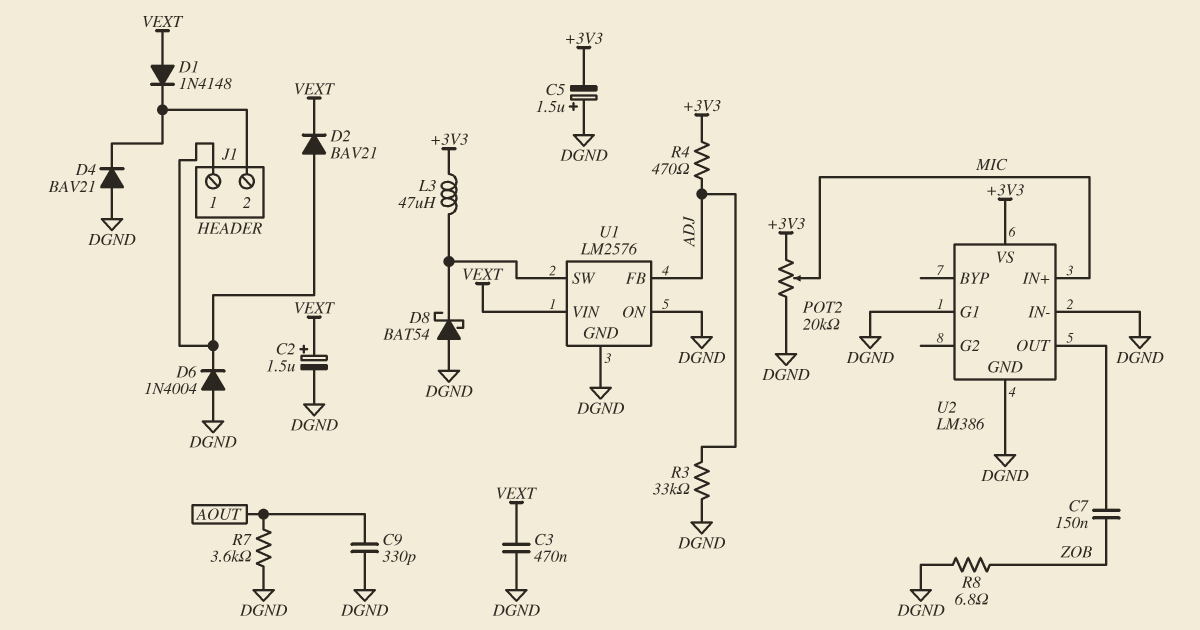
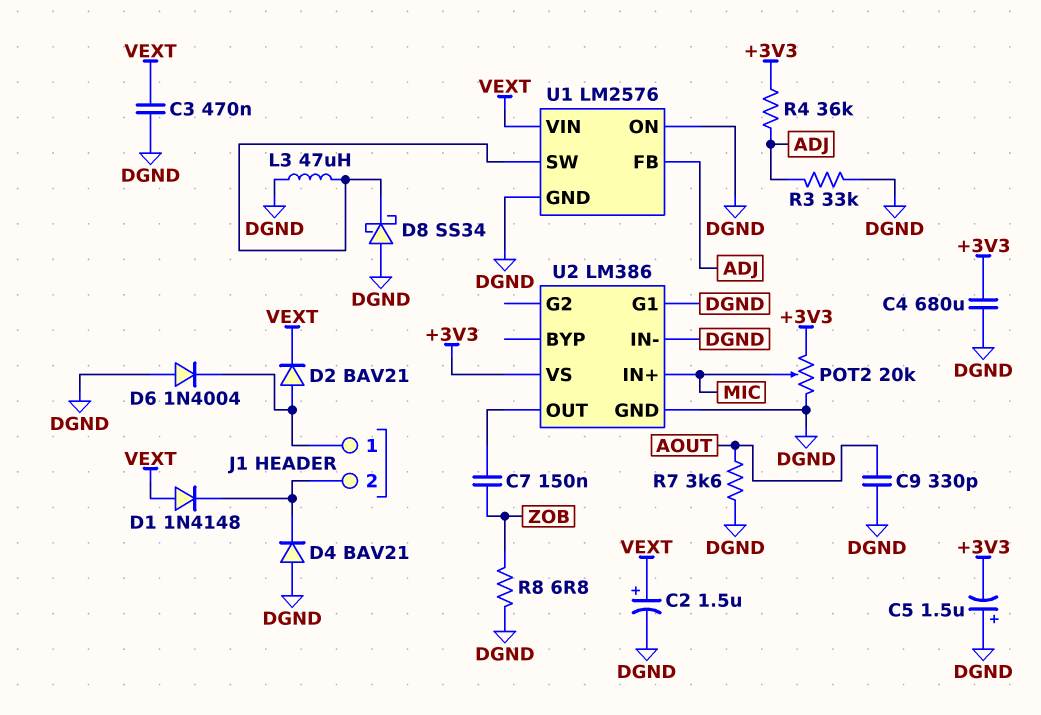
C4: none -> 680uF (+3V3, DGND)
D8: schottky BAT54 (A DGND, K U1/SW) -> schottky SS34 (A DGND, K U1/SW)
L3: 47uH (+3V3, U1/SW) -> 47uH (DGND, U1/SW)
R4: 470 (+3V3, ADJ) -> 36k (+3V3, ADJ)

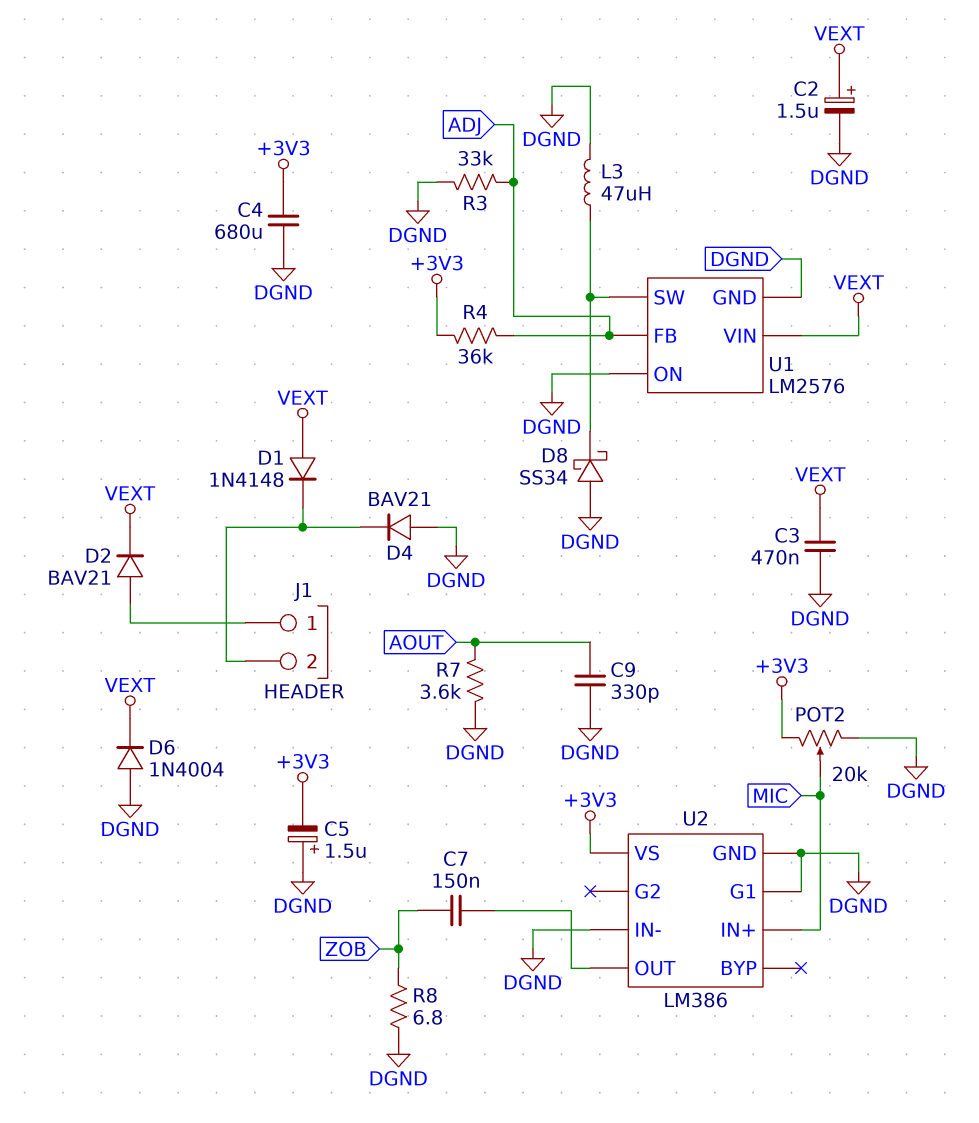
D6: diode 1N4004 (A DGND, K J1/1) -> diode 1N4004 (A DGND, K VEXT)

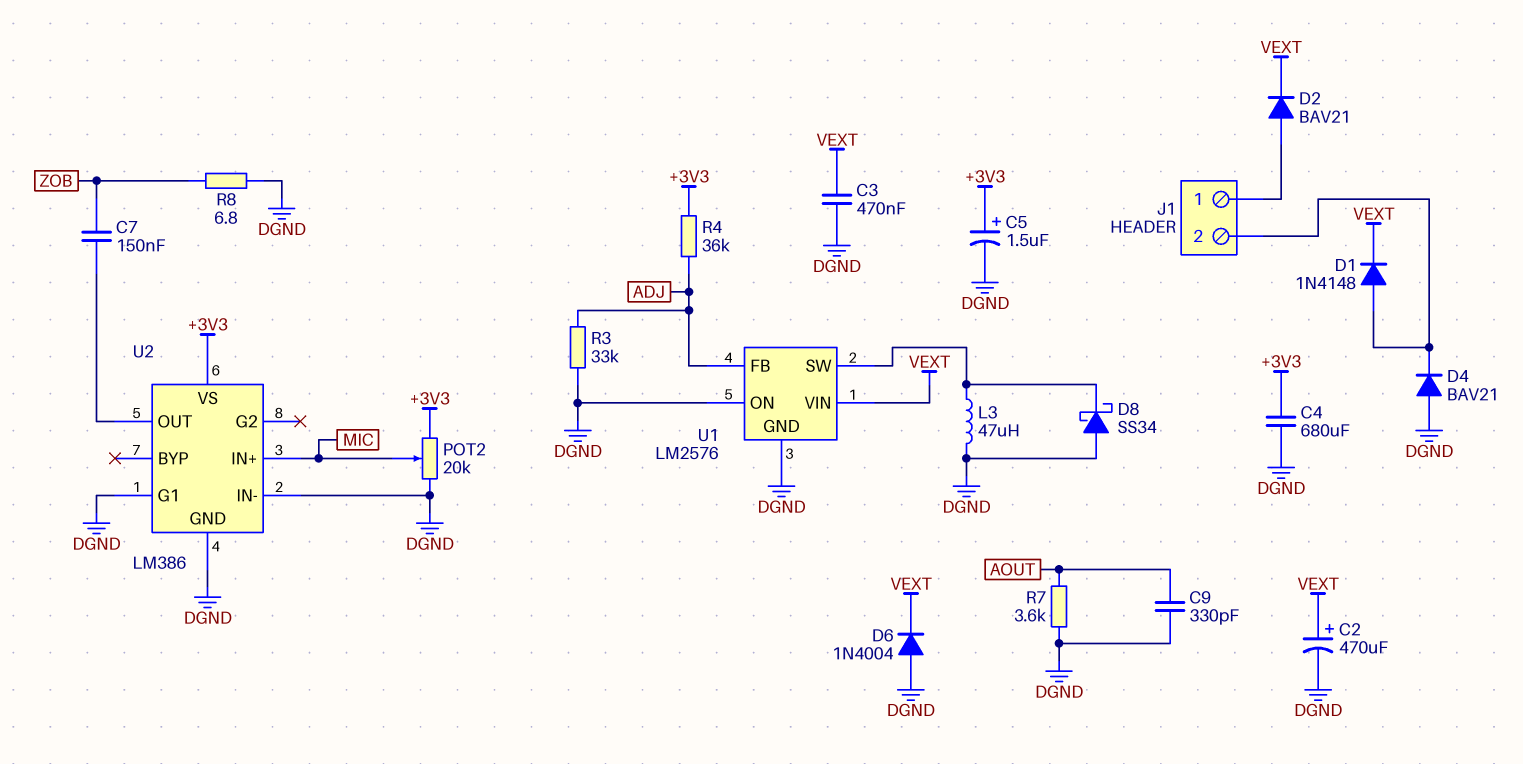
C2: 1.5uF (plus VEXT, minus DGND) -> 470uF (plus VEXT, minus DGND)
C5: 1.5uF (plus DGND, minus +3V3) -> 1.5uF (plus +3V3, minus DGND)
D1: diode 1N4148 (A VEXT, K J1/2) -> diode 1N4148 (A J1/2, K VEXT)

